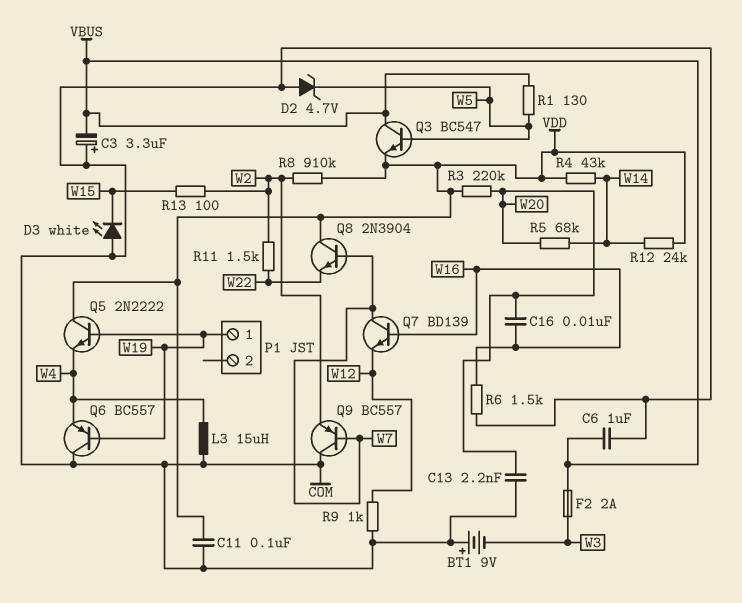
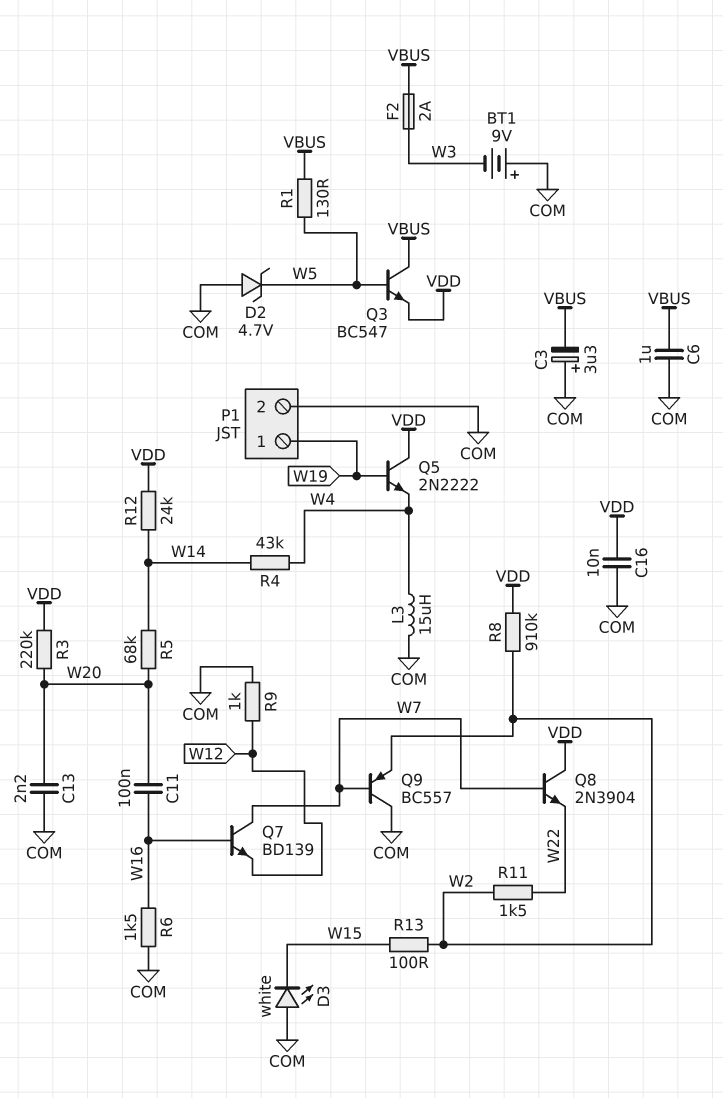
C11: 100nF (COM, VDD) -> 100nF (W16, W20)
C16: 10nF (W16, W20) -> 10nF (COM, VDD)
P1 pin 2: none -> COM
Q6: PNP BC557 (B W19, C COM, E W4) -> none
R4: 43k (VDD, W14) -> 43k (W4, W14)

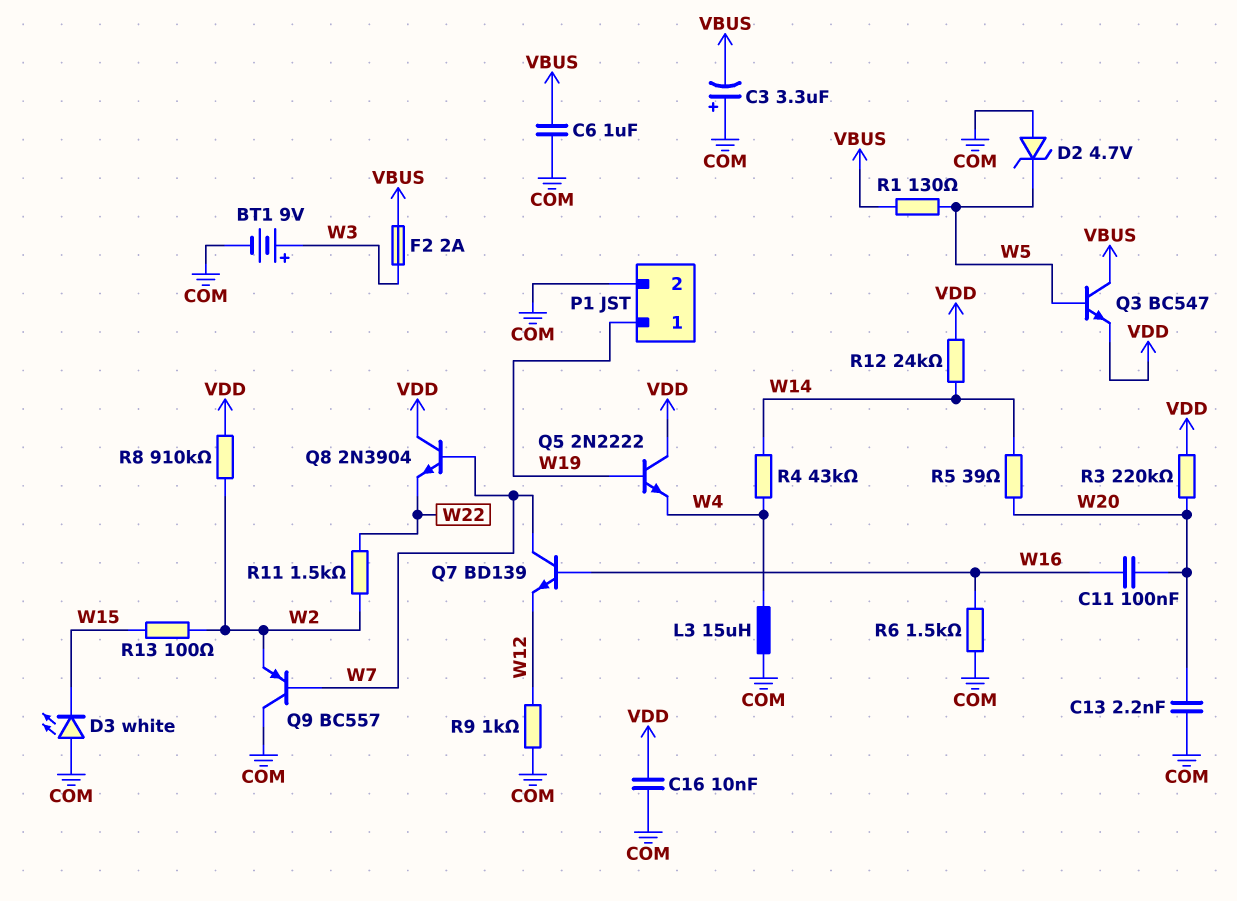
BT1: 9V (plus COM, minus W3) -> 9V (plus W3, minus COM)
R5: 68k (W14, W20) -> 39 (W14, W20)

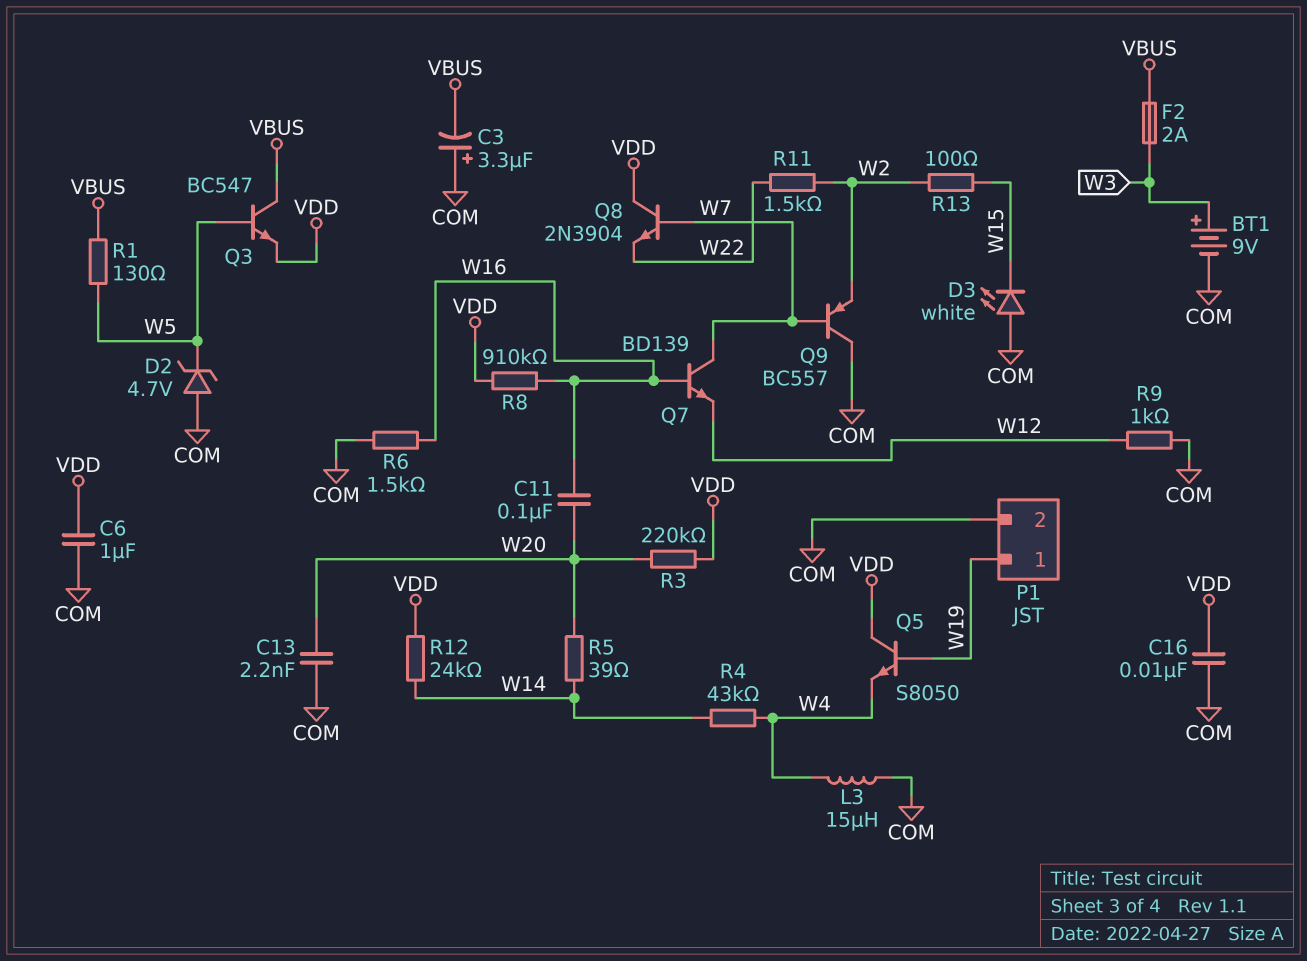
C6: 1uF (COM, VBUS) -> 1uF (COM, VDD)
Q5: NPN 2N2222 (B W19, C VDD, E W4) -> NPN S8050 (B W19, C VDD, E W4)
R8: 910k (VDD, W2) -> 910k (VDD, W16)

